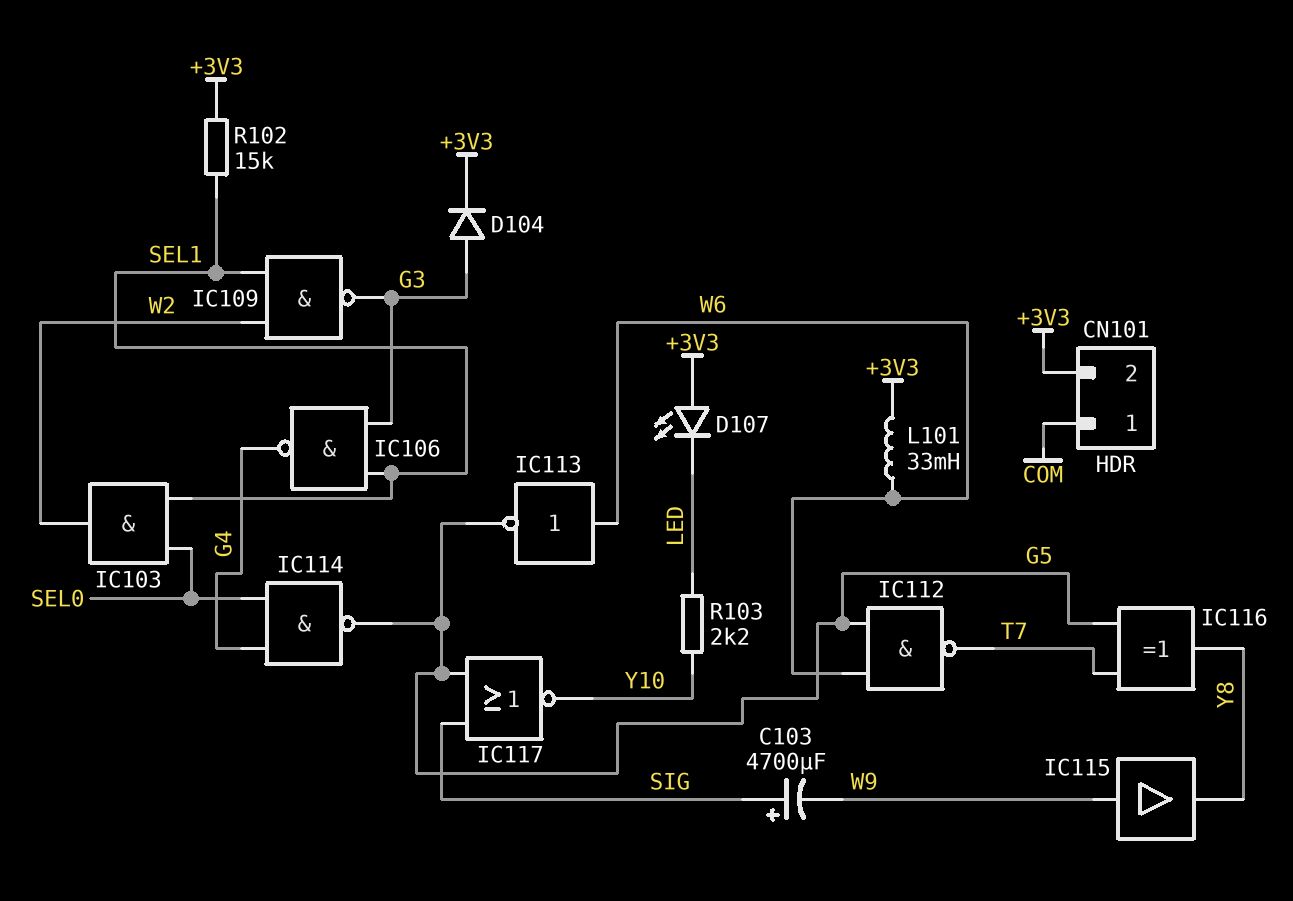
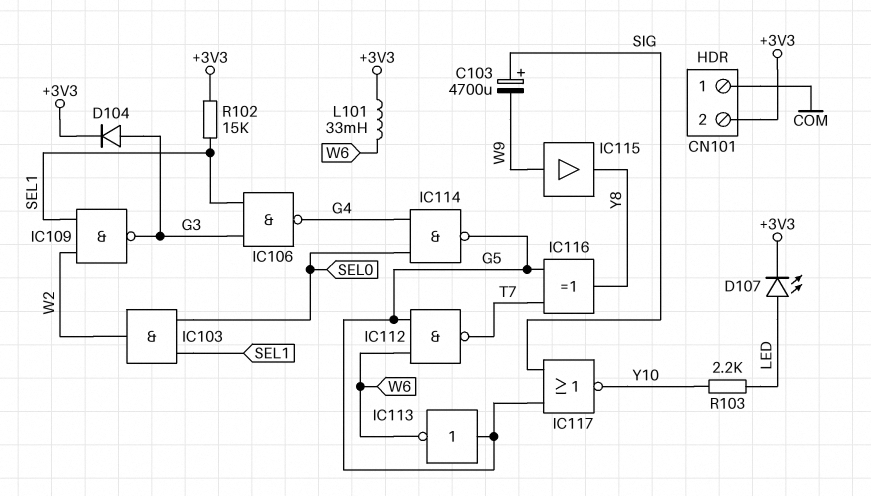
D107: LED (A +3V3, K LED) -> LED (A LED, K +3V3)
IC113: NOT (in W6, out G5) -> NOT (in G5, out W6)

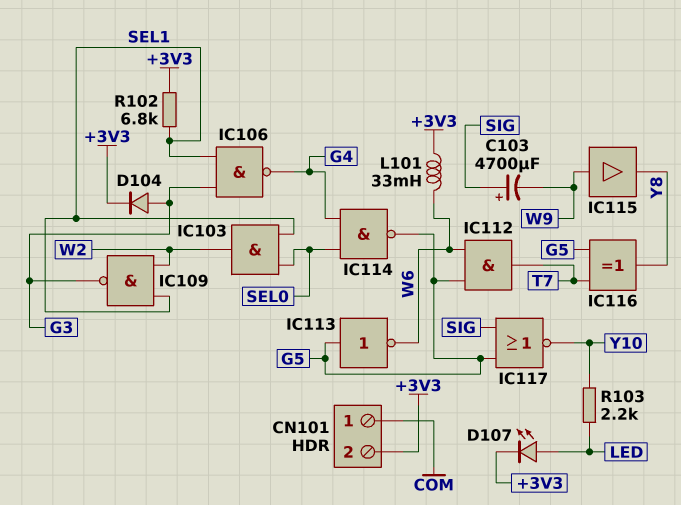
IC112: NAND (in G5, in W6, out T7) -> AND (in G5, in W6, out T7)
R102: 15k (+3V3, SEL1) -> 6.8k (+3V3, SEL1)

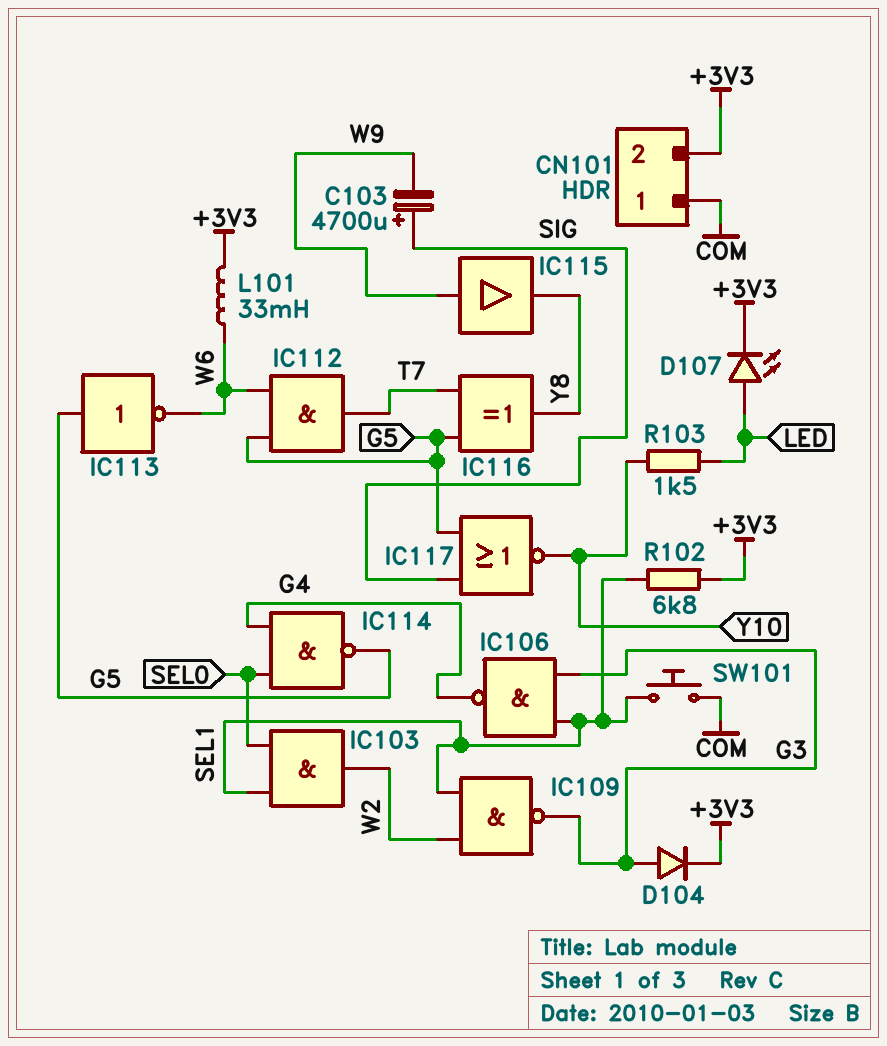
R103: 2.2k (LED, Y10) -> 1.5k (LED, Y10)
SW101: none -> button (COM, SEL1)

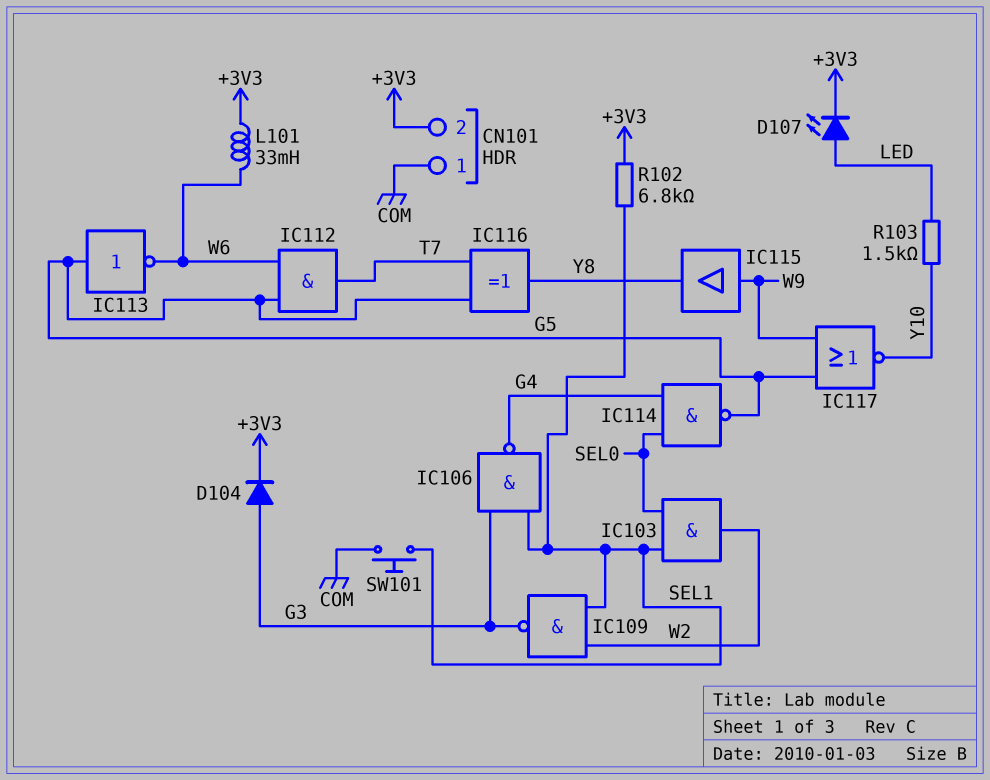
C103: 4700uF (plus SIG, minus W9) -> none
IC117: NOR (in G5, in SIG, out Y10) -> NOR (in G5, in W9, out Y10)

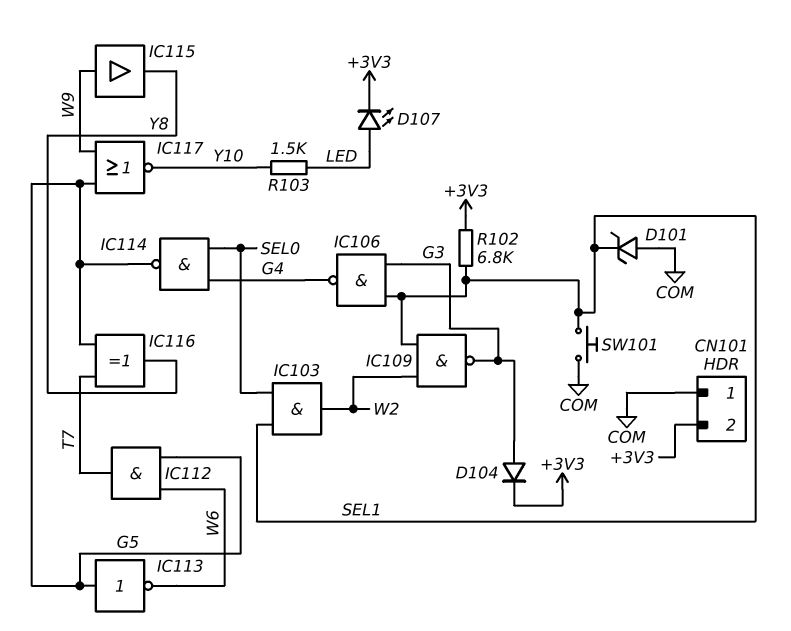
D101: none -> zener (A COM, K SEL1)
L101: 33mH (+3V3, W6) -> none

